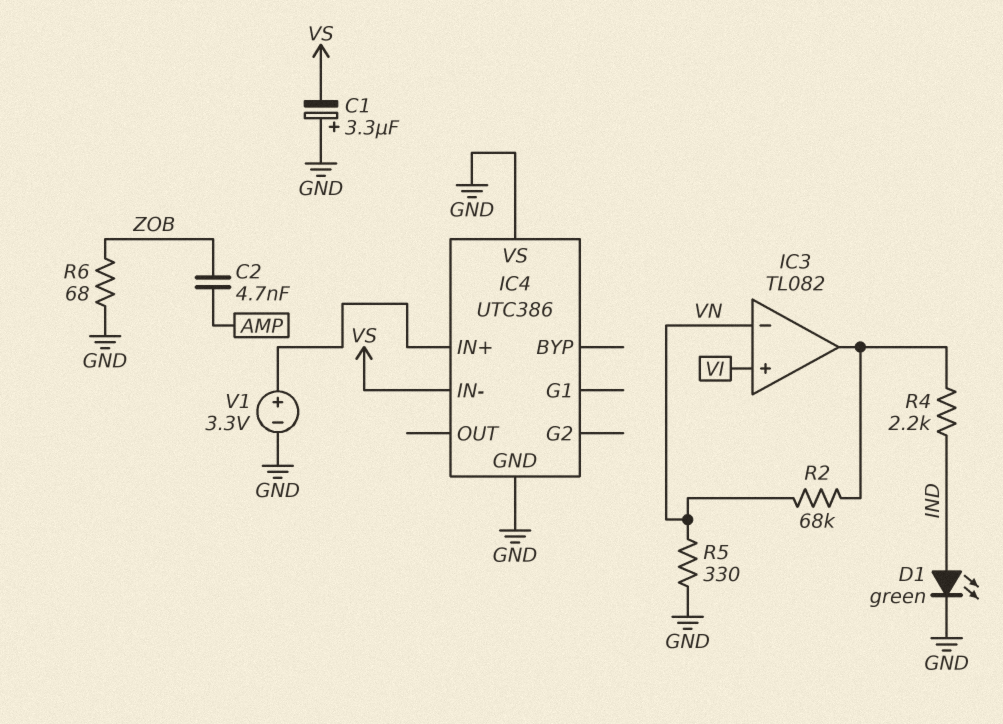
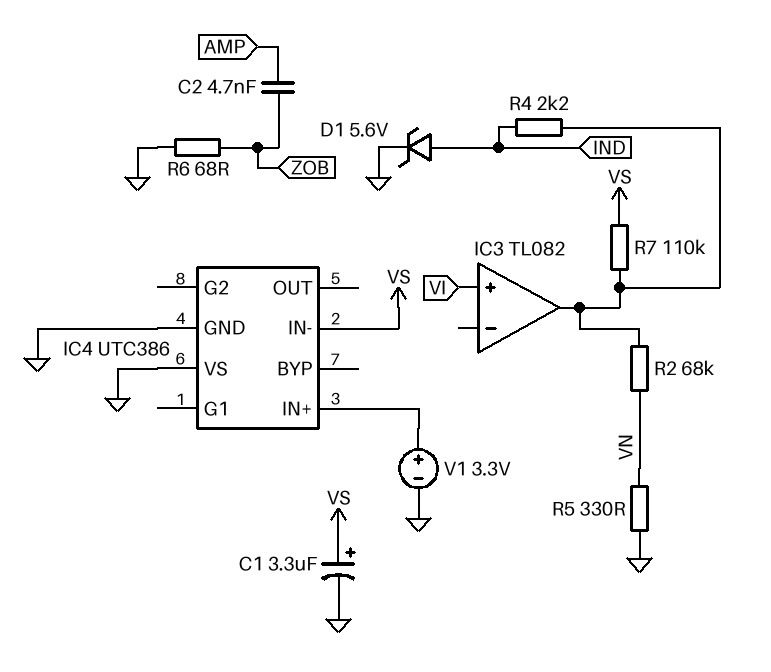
C1: 3.3uF (plus GND, minus VS) -> 3.3uF (plus VS, minus GND)
D1: LED green (A IND, K GND) -> zener 5.6V (A IND, K GND)
IC3 pin in-: VN -> none
R7: none -> 110k (IC3/out, VS)

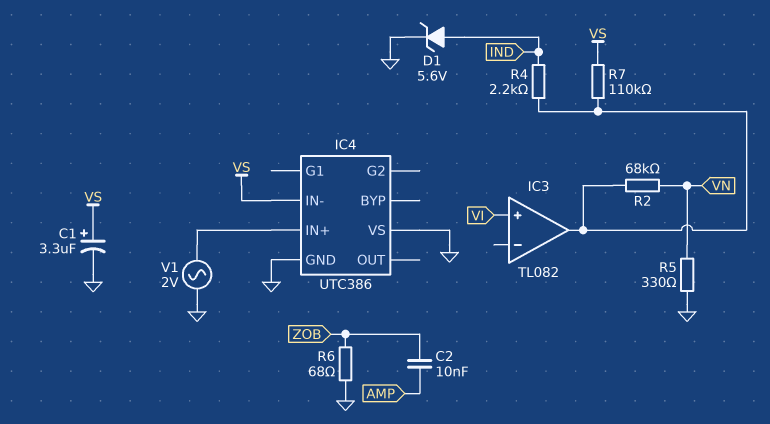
C2: 4.7nF (AMP, ZOB) -> 10nF (AMP, ZOB)
V1: 3.3V (plus IC4/IN+, minus GND) -> AC 2V (GND, IC4/IN+)

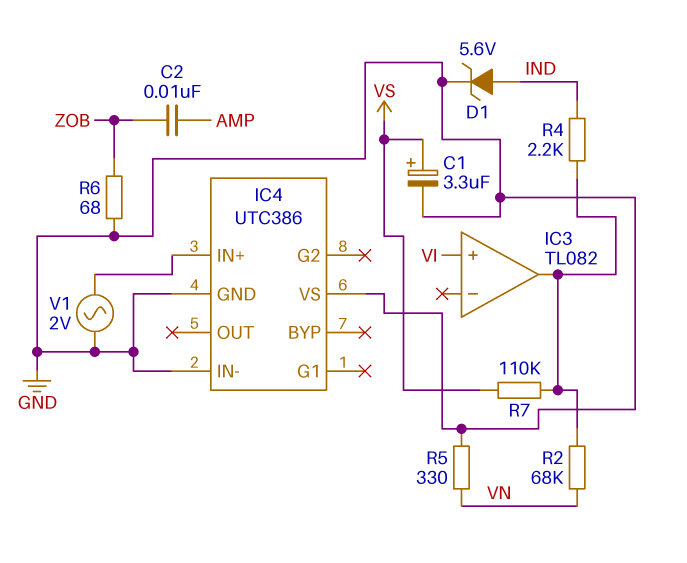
IC4 pin IN-: VS -> GND

